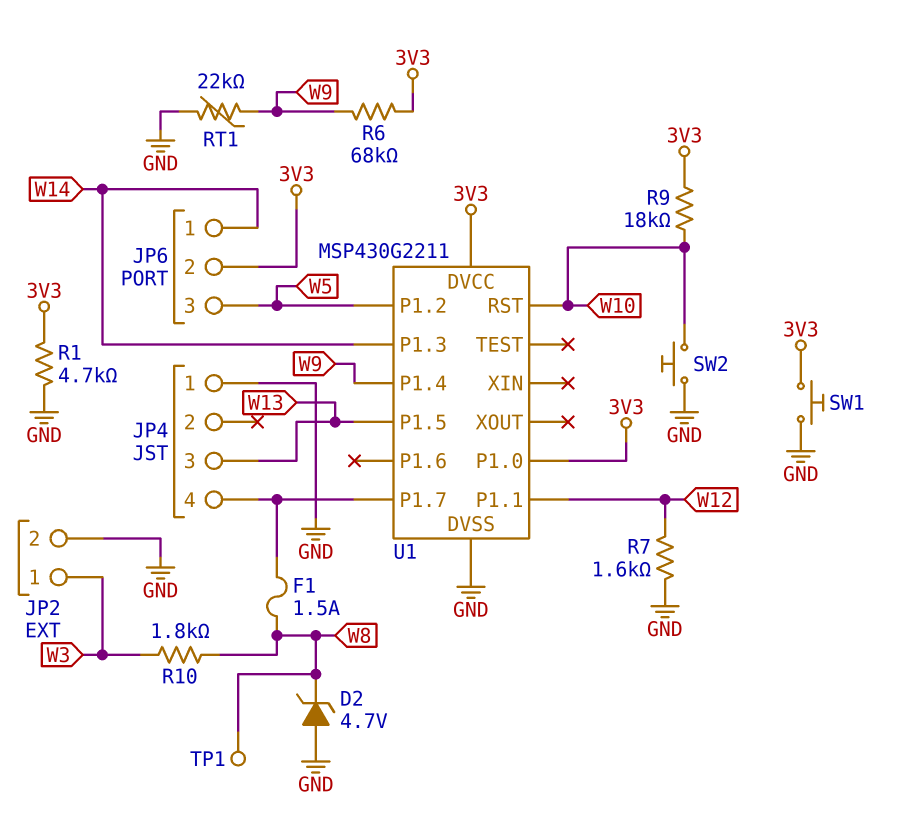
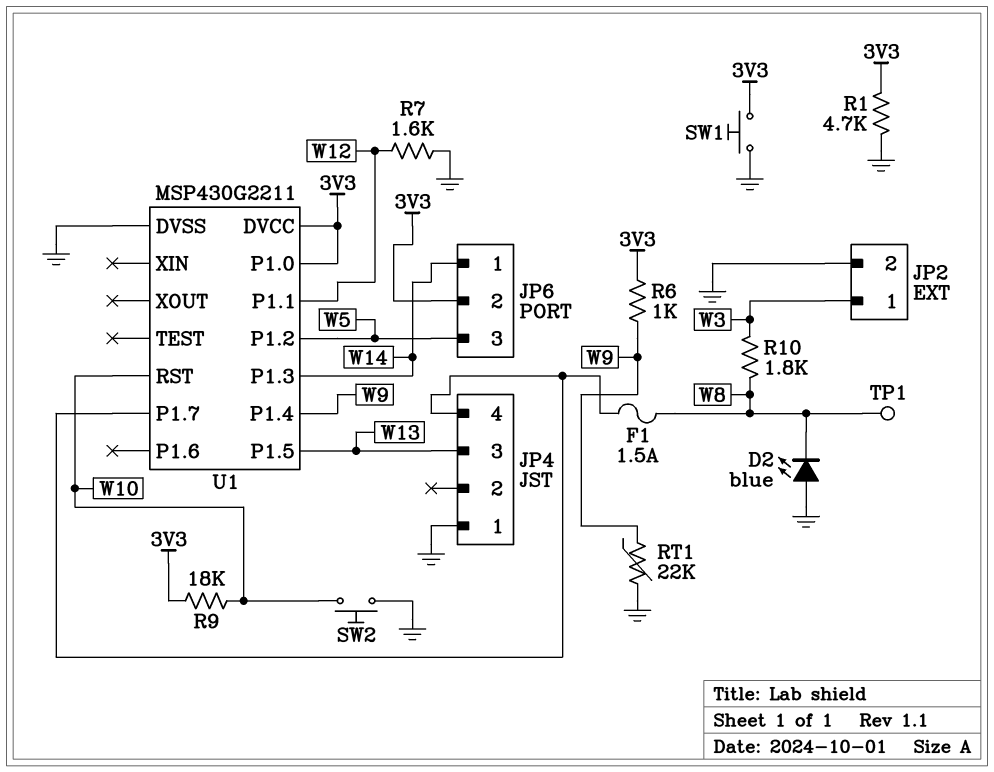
D2: zener 4.7V (A GND, K W8) -> LED blue (A GND, K W8)
R6: 68k (3V3, W9) -> 1k (3V3, W9)

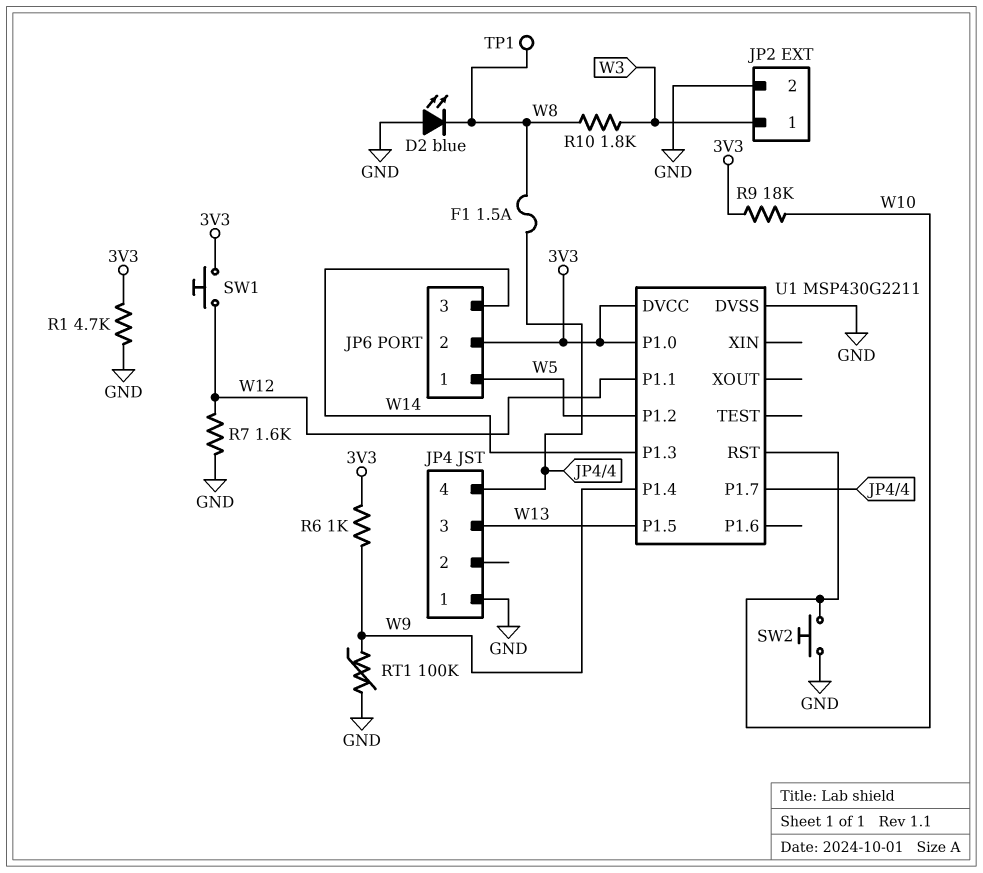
JP6 pin 1: W14 -> W5
JP6 pin 3: W5 -> W14
RT1: 22k (GND, W9) -> 100k (GND, W9)
SW1: button (3V3, GND) -> button (3V3, W12)

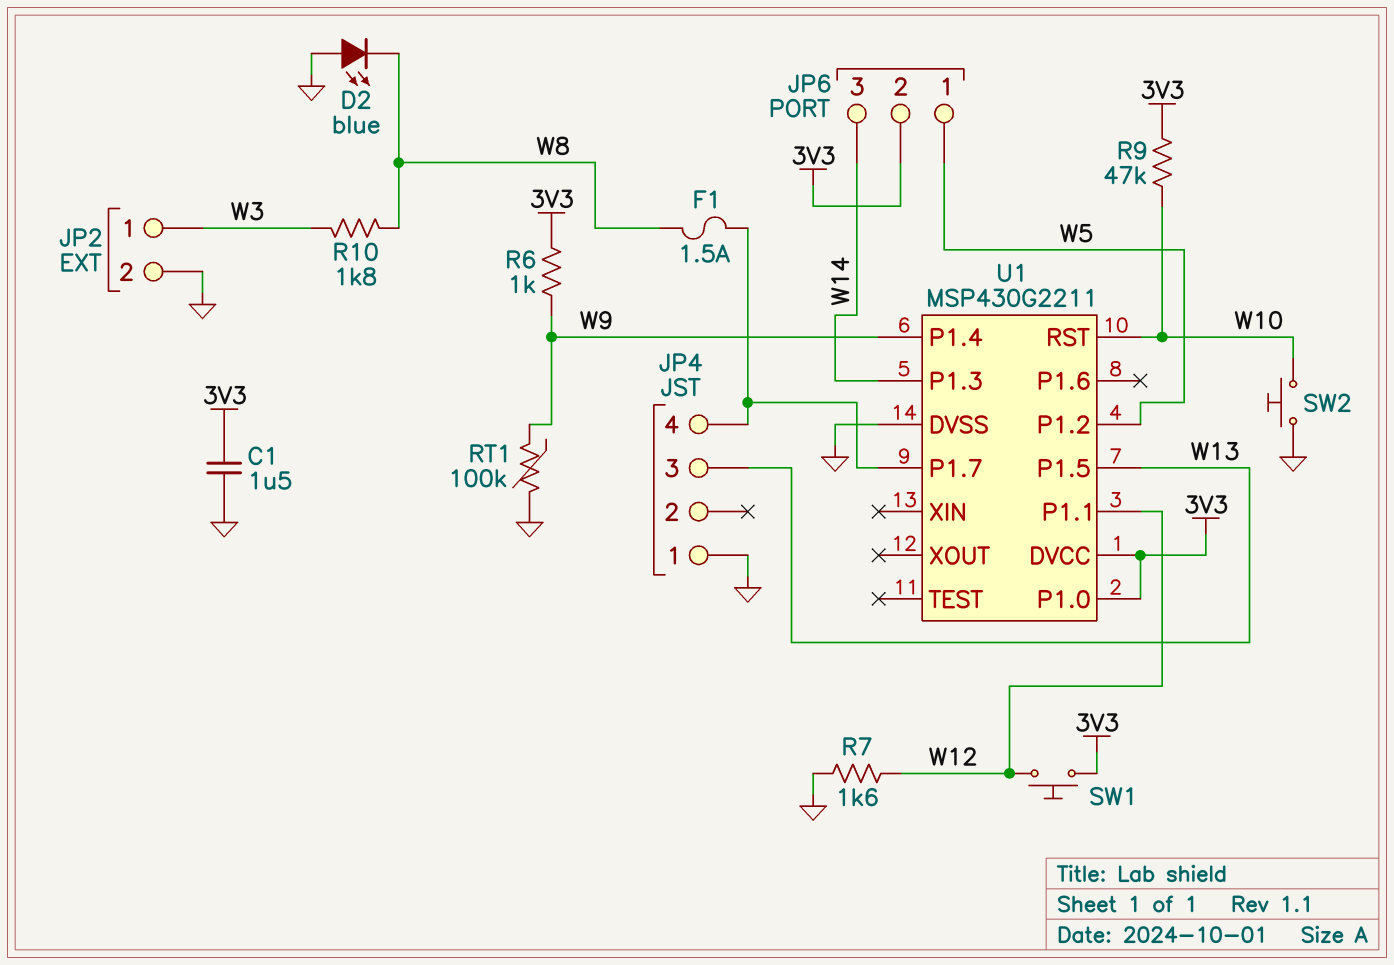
C1: none -> 1.5uF (3V3, GND)
R1: 4.7k (3V3, GND) -> none
R9: 18k (3V3, W10) -> 47k (3V3, W10)
TP1: test point (W8) -> none

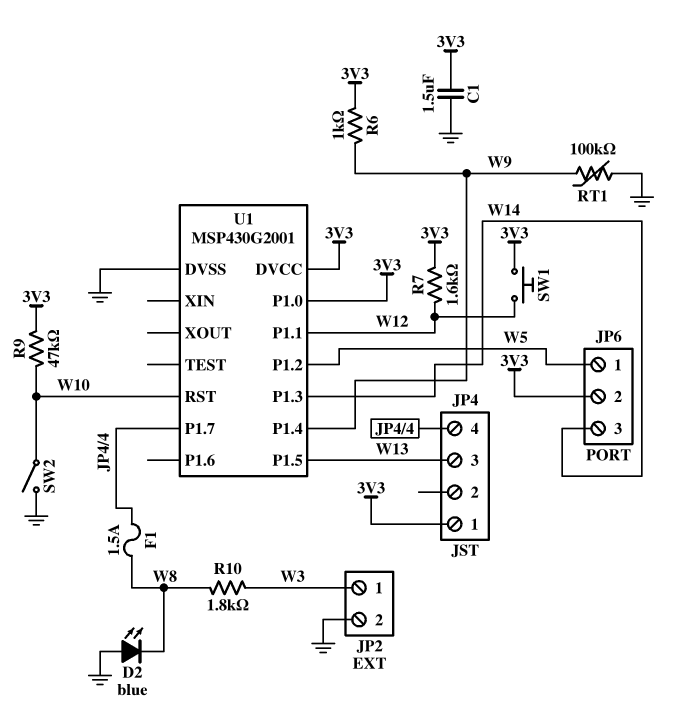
JP4 pin 1: GND -> 3V3
R7: 1.6k (GND, W12) -> 1.6k (3V3, W12)
SW2: button (GND, W10) -> switch (GND, W10)
U1: MSP430G2211 -> MSP430G2001

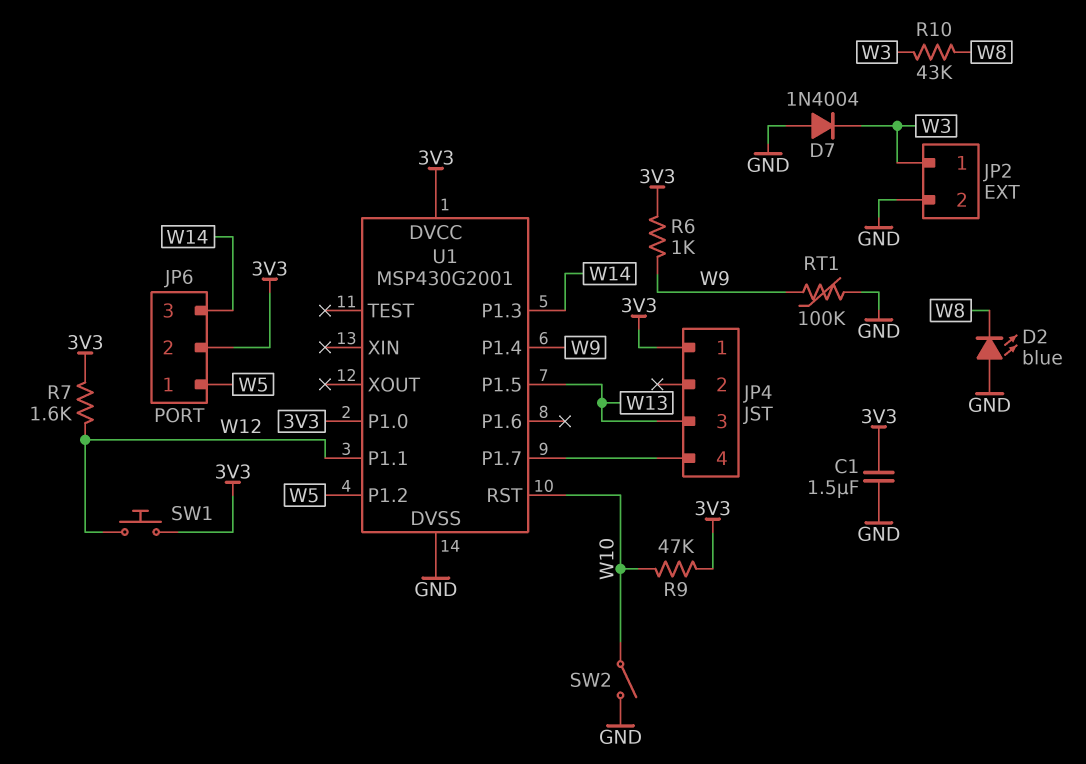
D7: none -> diode 1N4004 (A GND, K W3)
F1: 1.5A (JP4/4, W8) -> none
R10: 1.8k (W3, W8) -> 43k (W3, W8)

